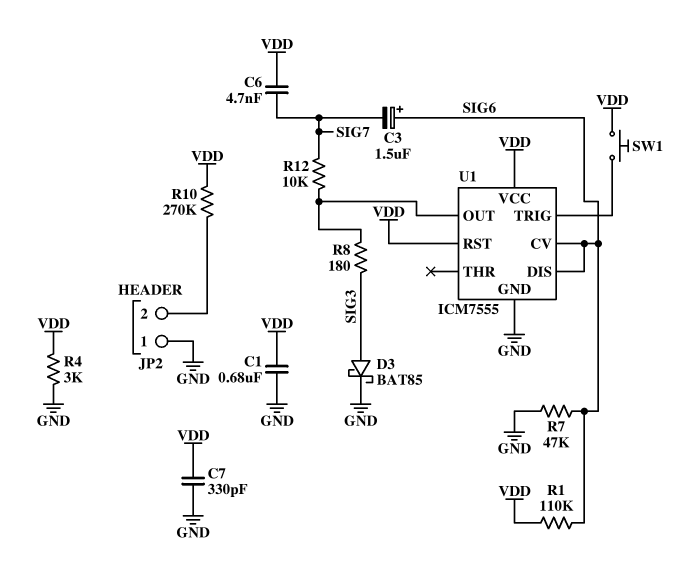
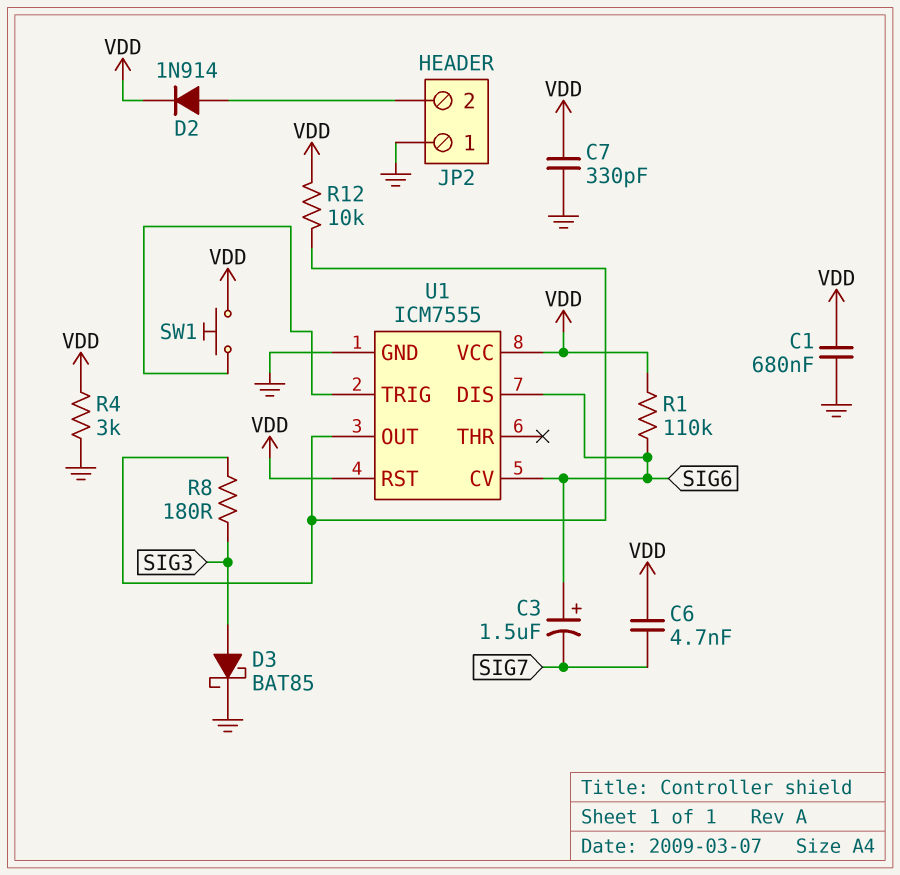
D2: none -> diode 1N914 (A JP2/2, K VDD)
R7: 47k (GND, SIG6) -> none
R10: 270k (JP2/2, VDD) -> none
R12: 10k (SIG7, U1/OUT) -> 10k (U1/OUT, VDD)

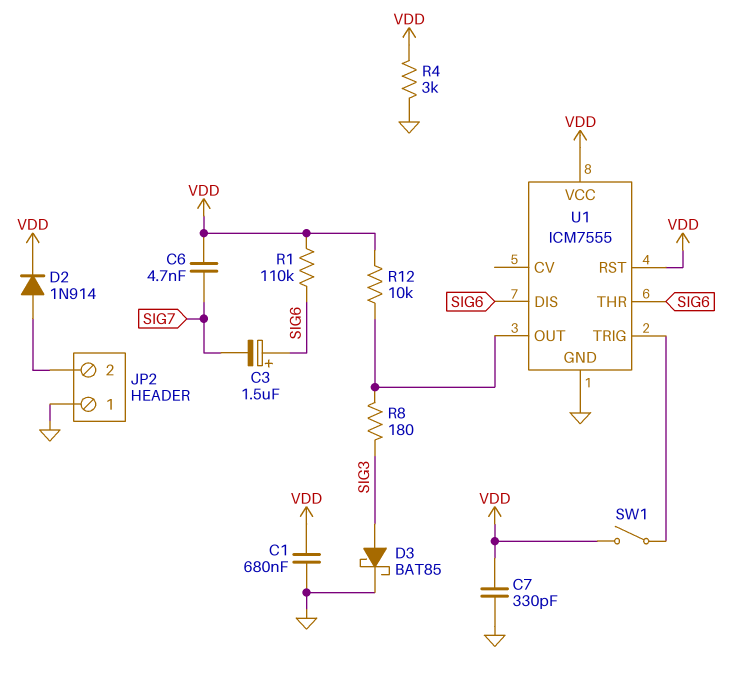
SW1: button (U1/TRIG, VDD) -> switch (U1/TRIG, VDD)
U1 pin CV: SIG6 -> none
U1 pin THR: none -> SIG6

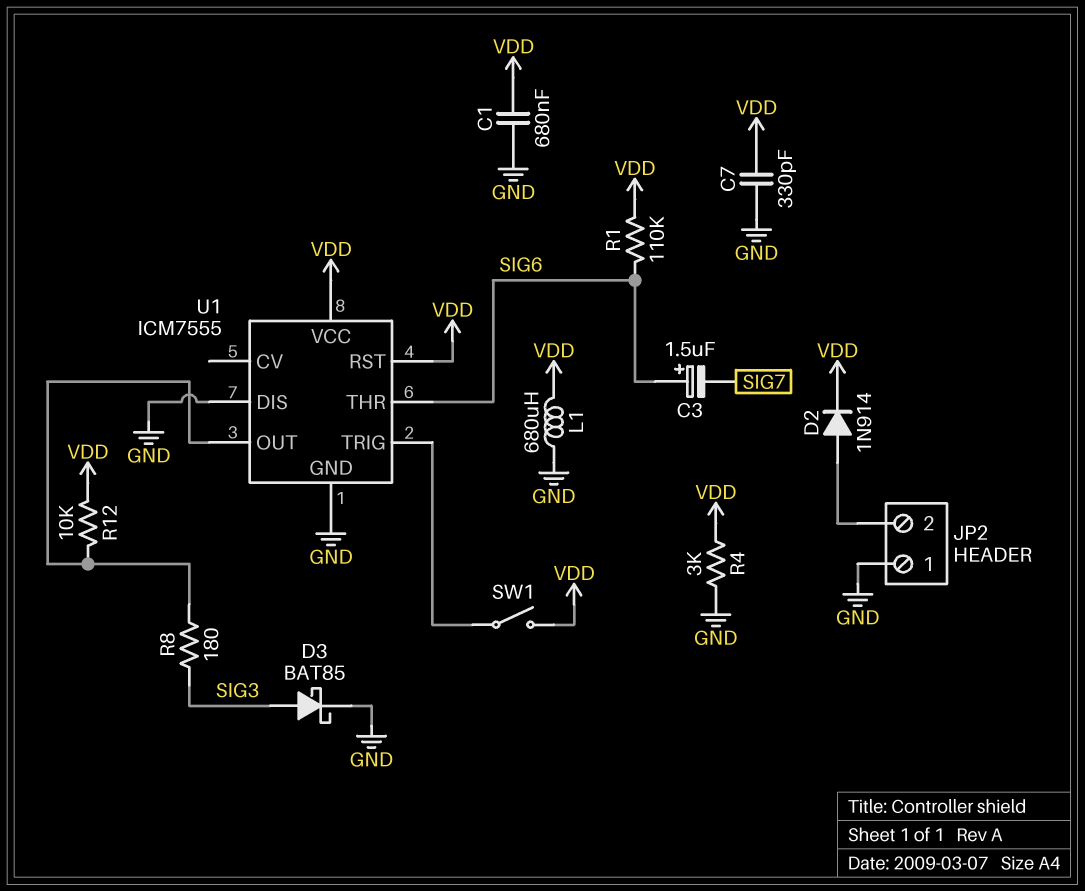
C6: 4.7nF (SIG7, VDD) -> none
L1: none -> 680uH (GND, VDD)
U1 pin DIS: SIG6 -> GND

